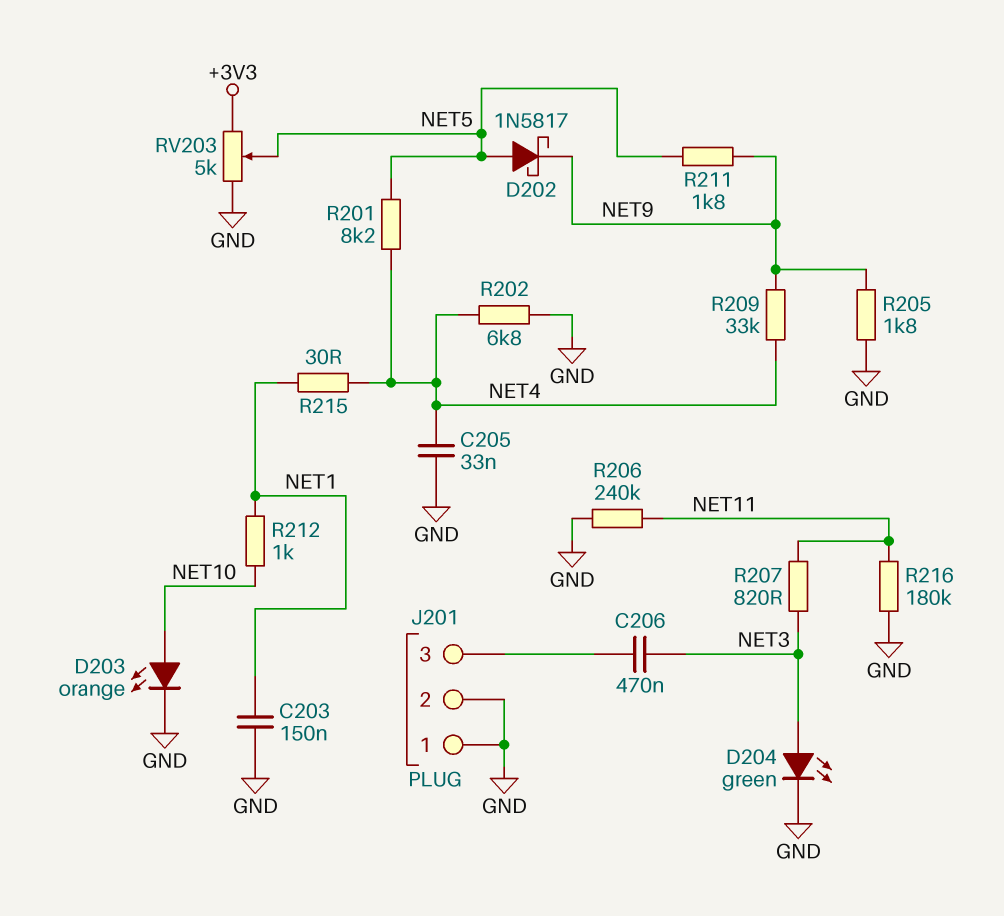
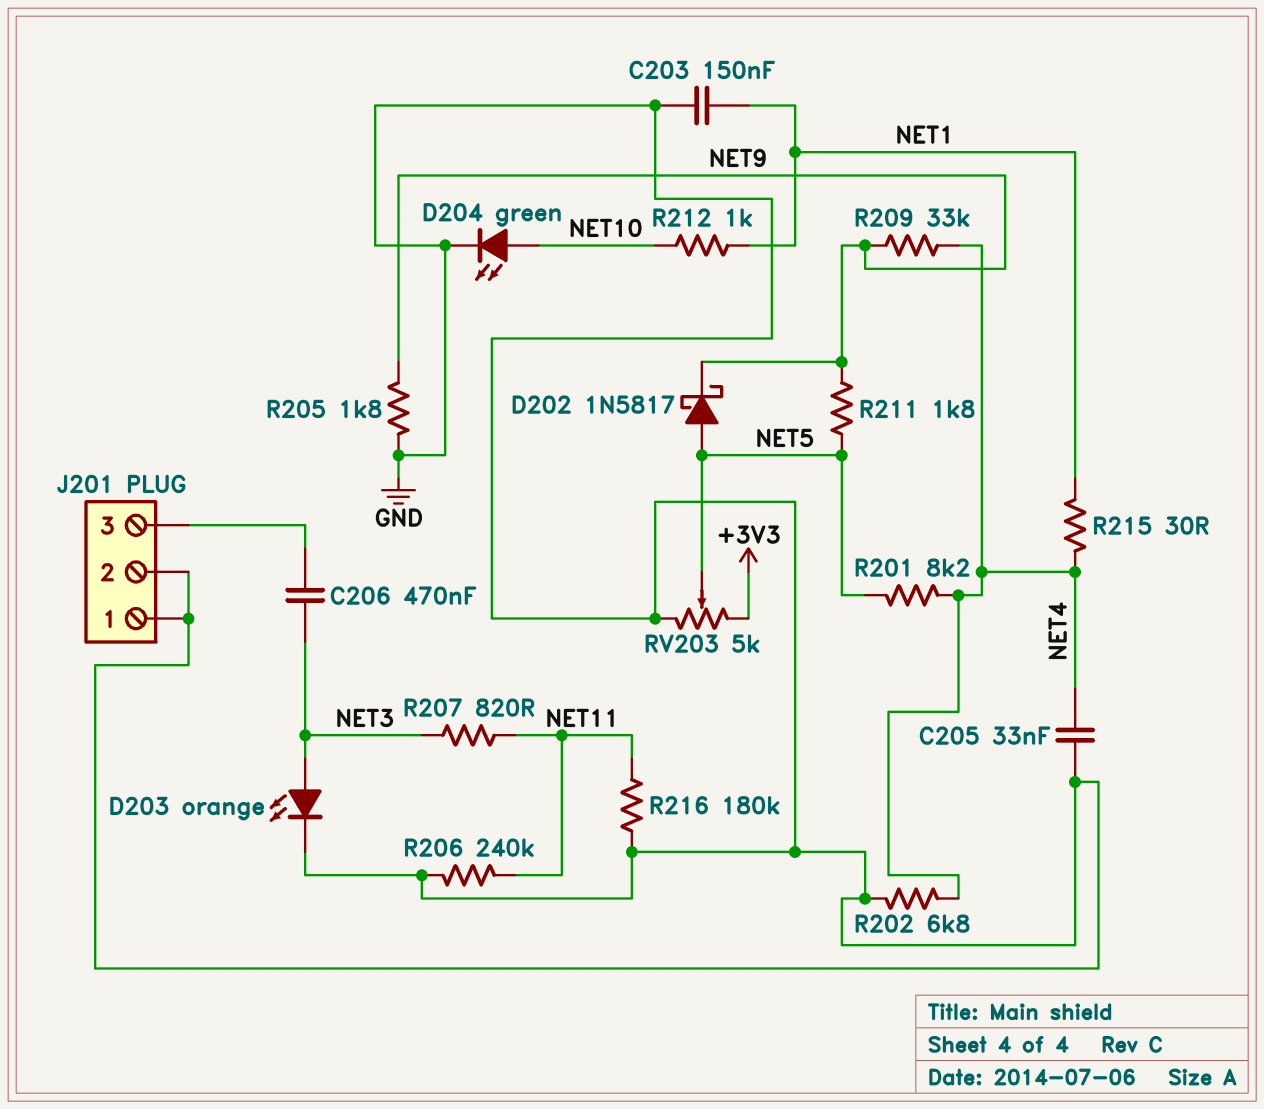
D203: LED orange (A NET10, K GND) -> LED orange (A NET3, K GND)
D204: LED green (A NET3, K GND) -> LED green (A NET10, K GND)

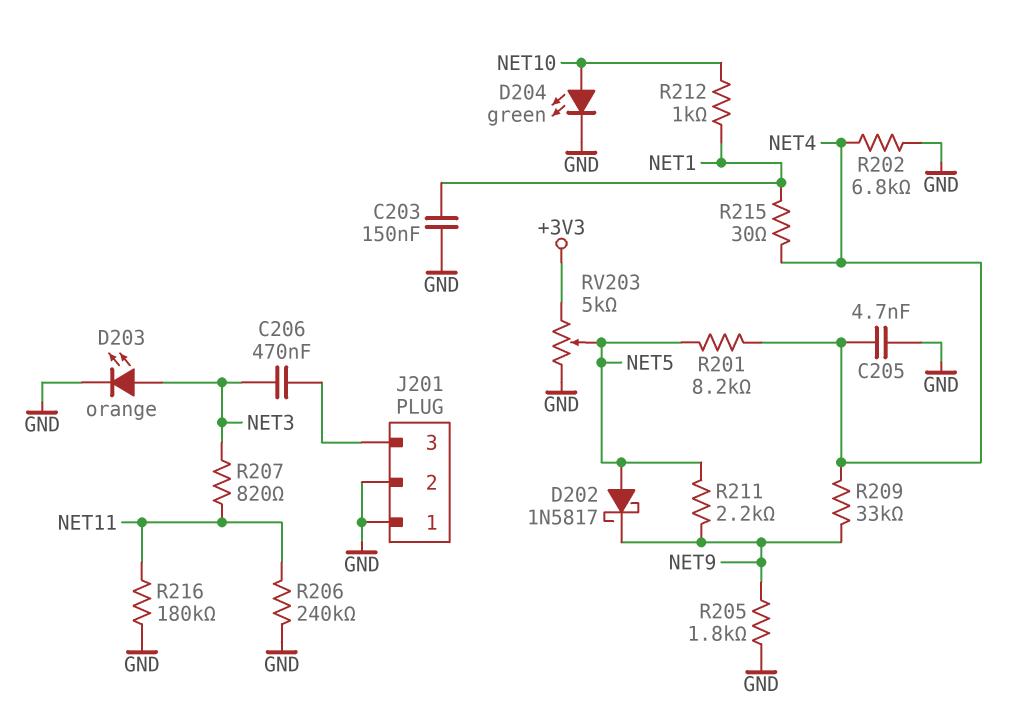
C205: 33nF (GND, NET4) -> 4.7nF (GND, NET4)
R211: 1.8k (NET5, NET9) -> 2.2k (NET5, NET9)

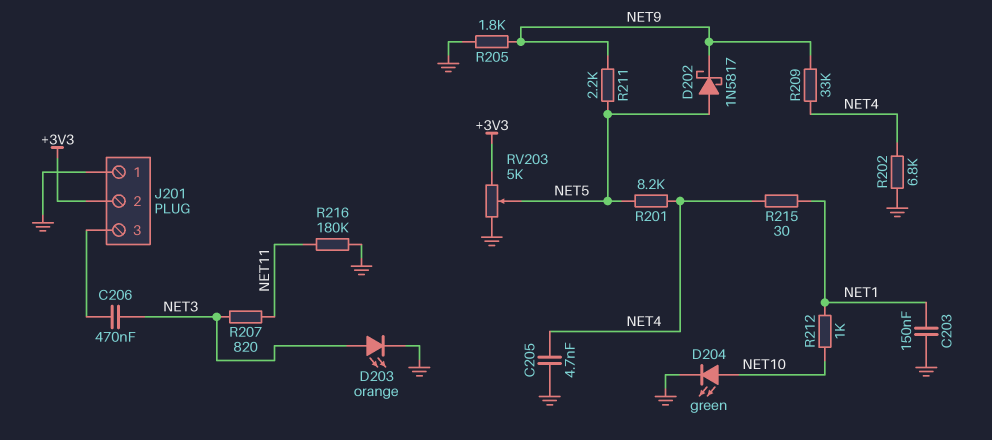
J201 pin 2: GND -> +3V3
R206: 240k (GND, NET11) -> none

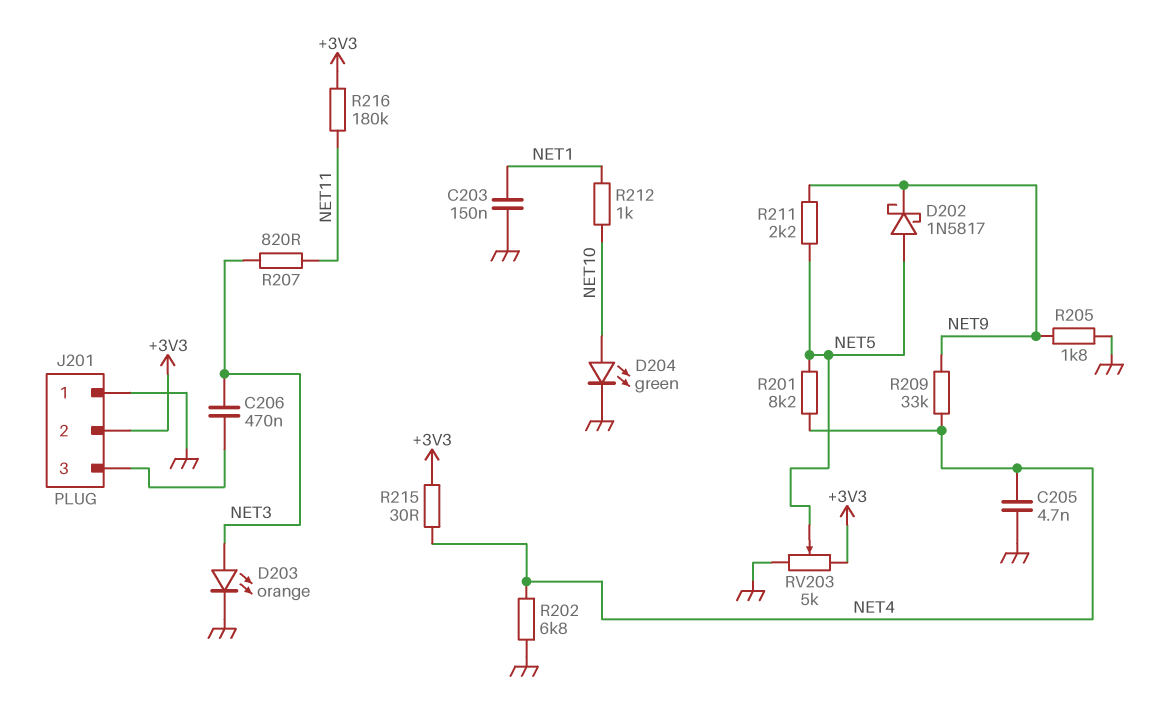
R215: 30 (NET1, NET4) -> 30 (+3V3, NET4)
R216: 180k (GND, NET11) -> 180k (+3V3, NET11)

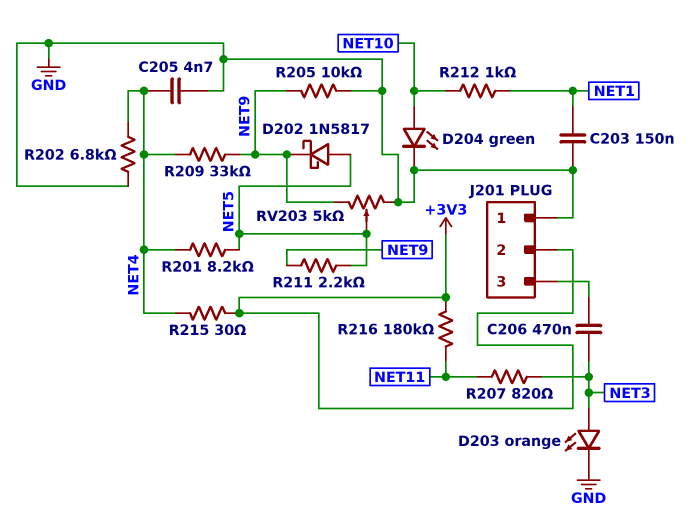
R205: 1.8k (GND, NET9) -> 10k (GND, NET9)
RV203: 5k (+3V3, GND, wiper NET5) -> 5k (GND, NET9, wiper NET5)

